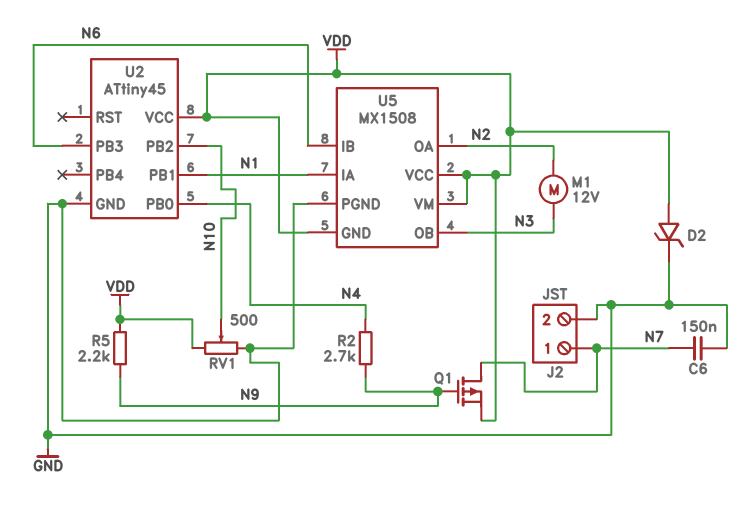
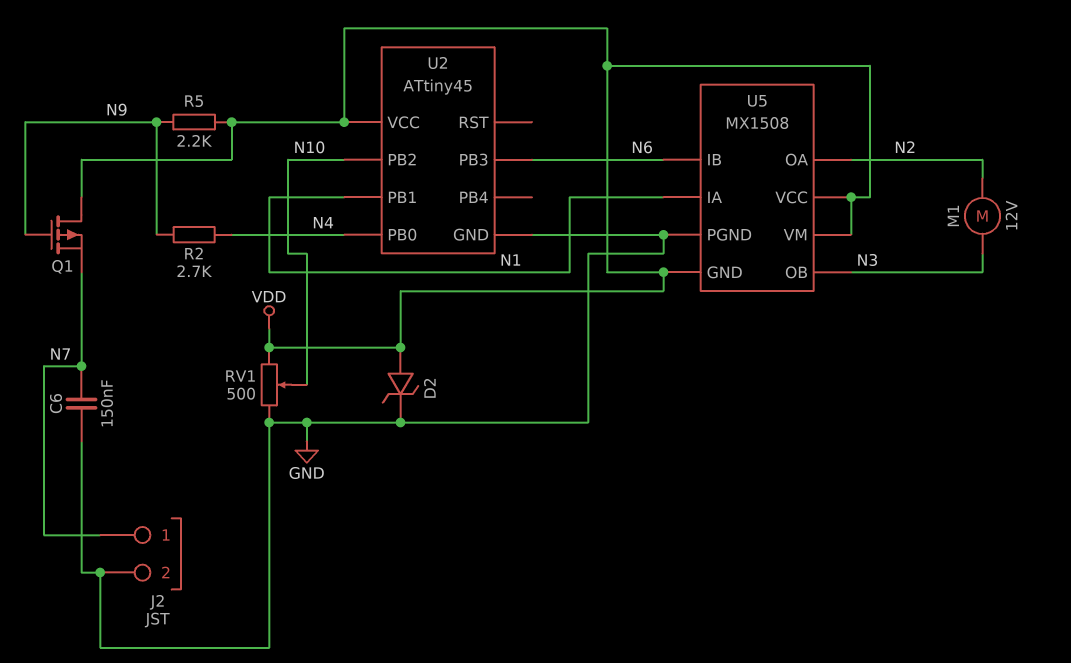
Q1: PMOS (G N9, D N7, S VDD) -> PMOS (G N9, D VDD, S N7)

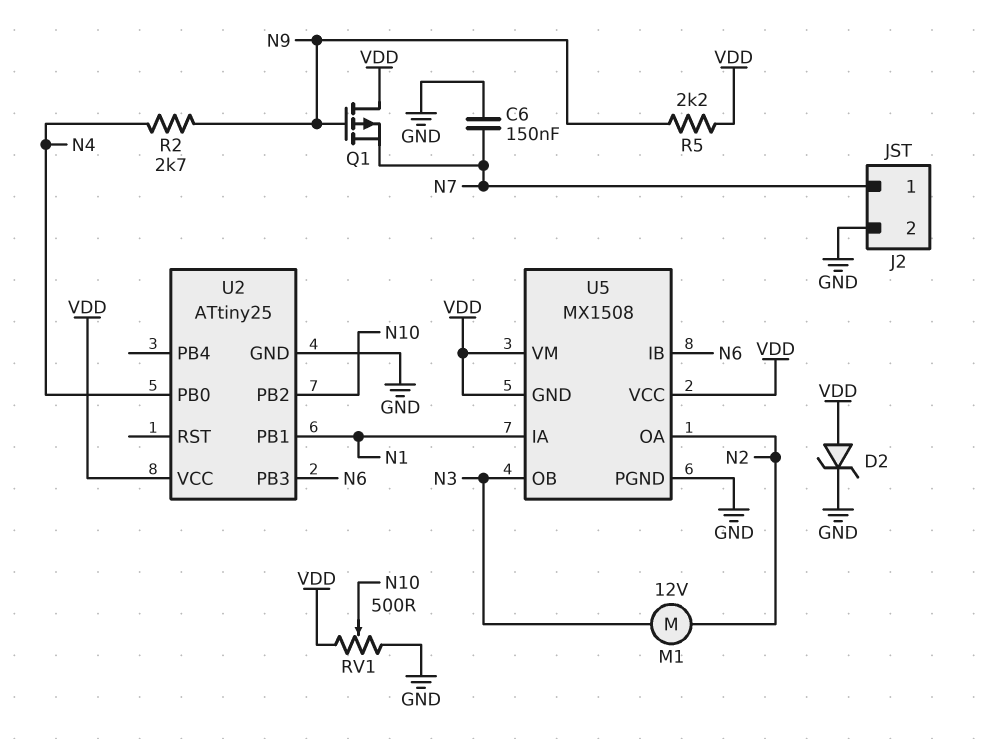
U2: ATtiny45 -> ATtiny25

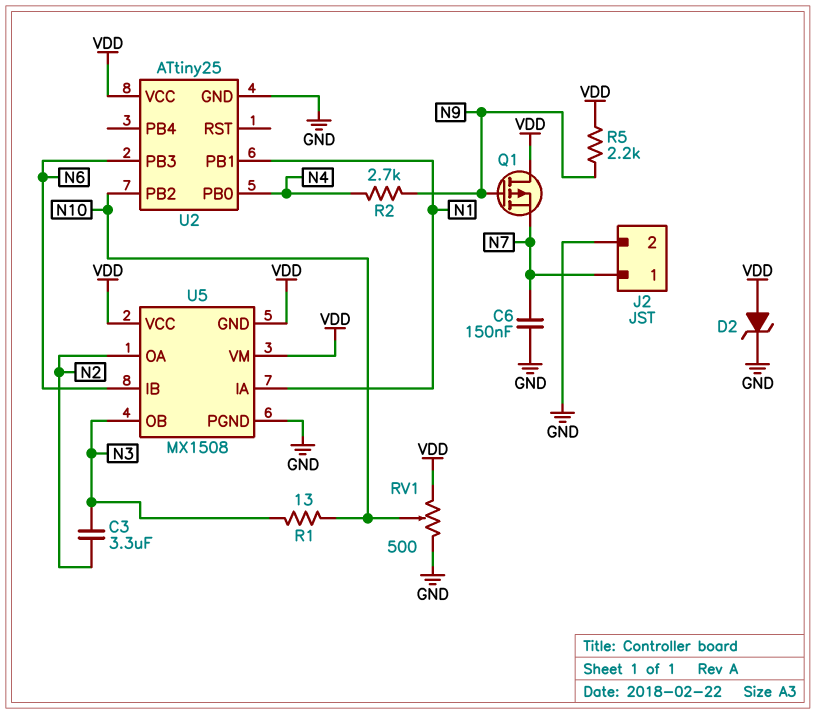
C3: none -> 3.3uF (N2, N3)
M1: motor 12V (N2, N3) -> none
R1: none -> 13 (N3, N10)

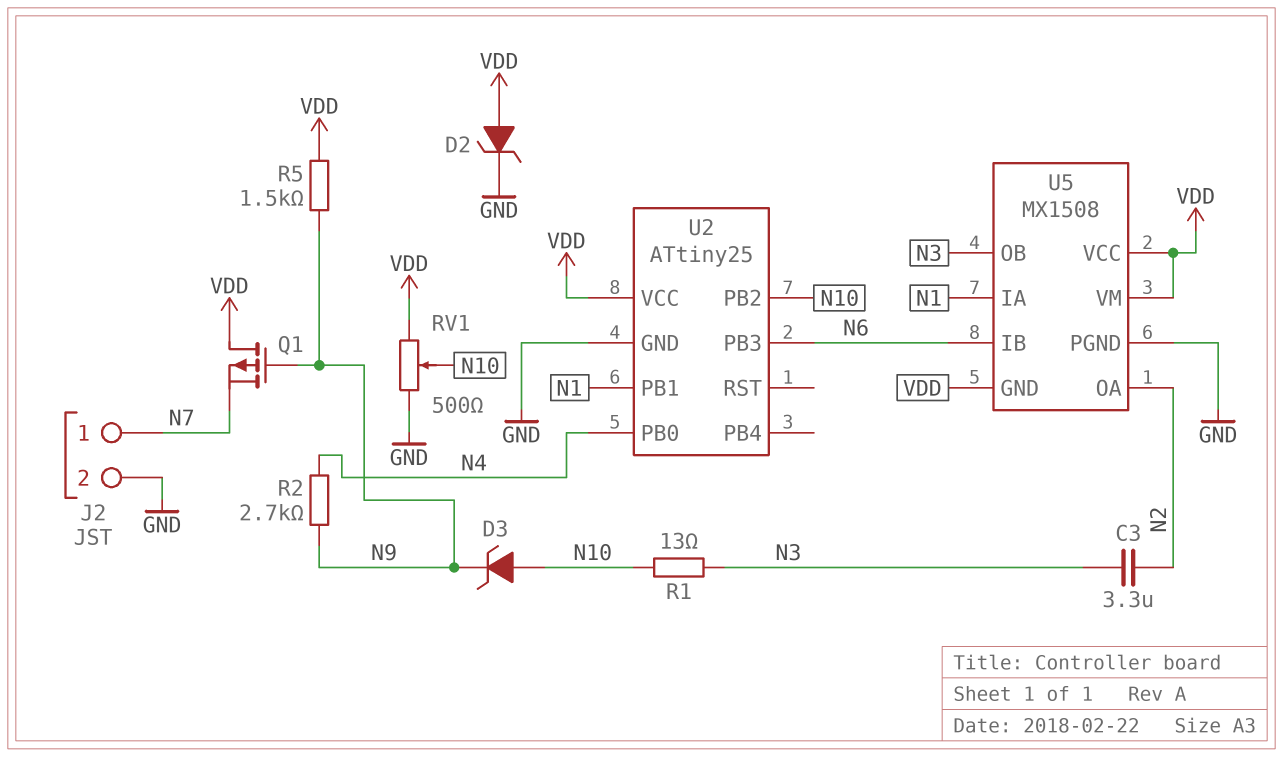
C6: 150nF (GND, N7) -> none
D3: none -> zener (A N10, K N9)
R5: 2.2k (N9, VDD) -> 1.5k (N9, VDD)

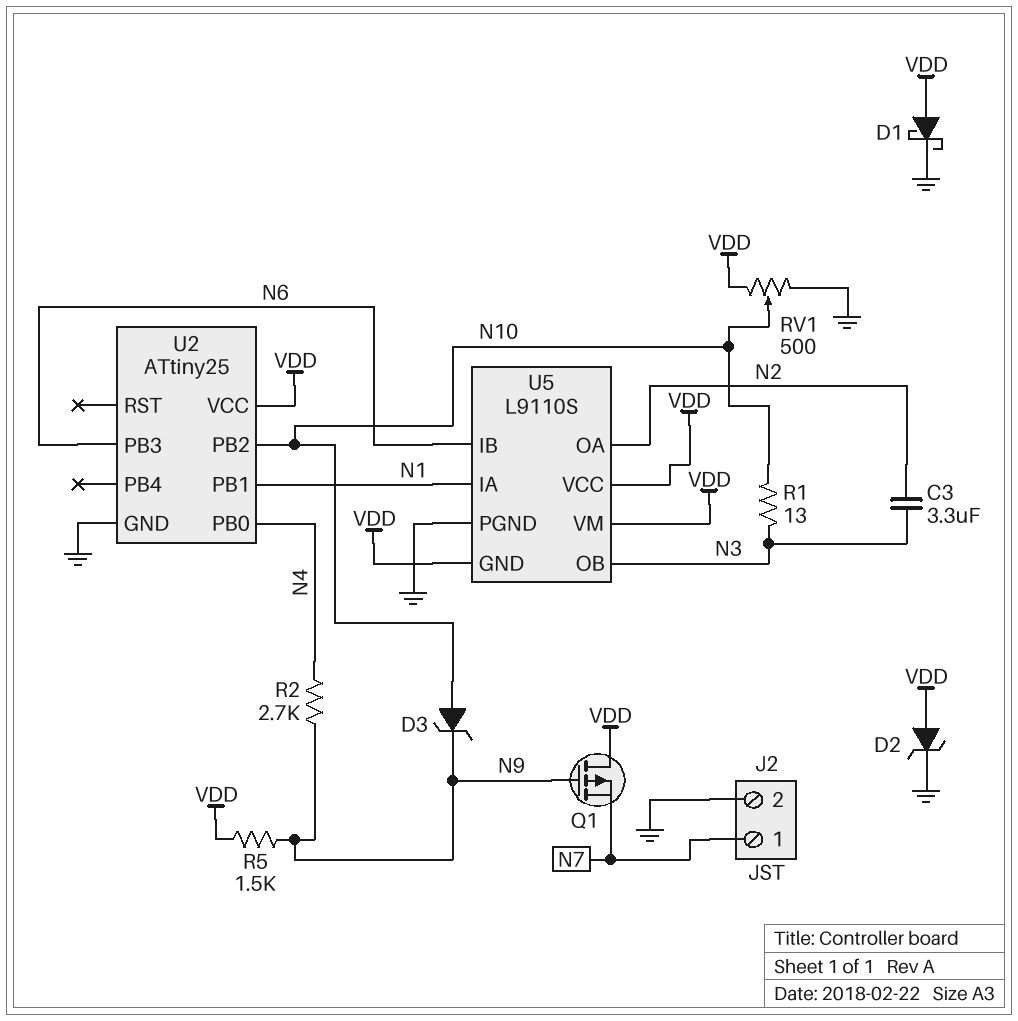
D1: none -> schottky (A VDD, K GND)
U5: MX1508 -> L9110S

